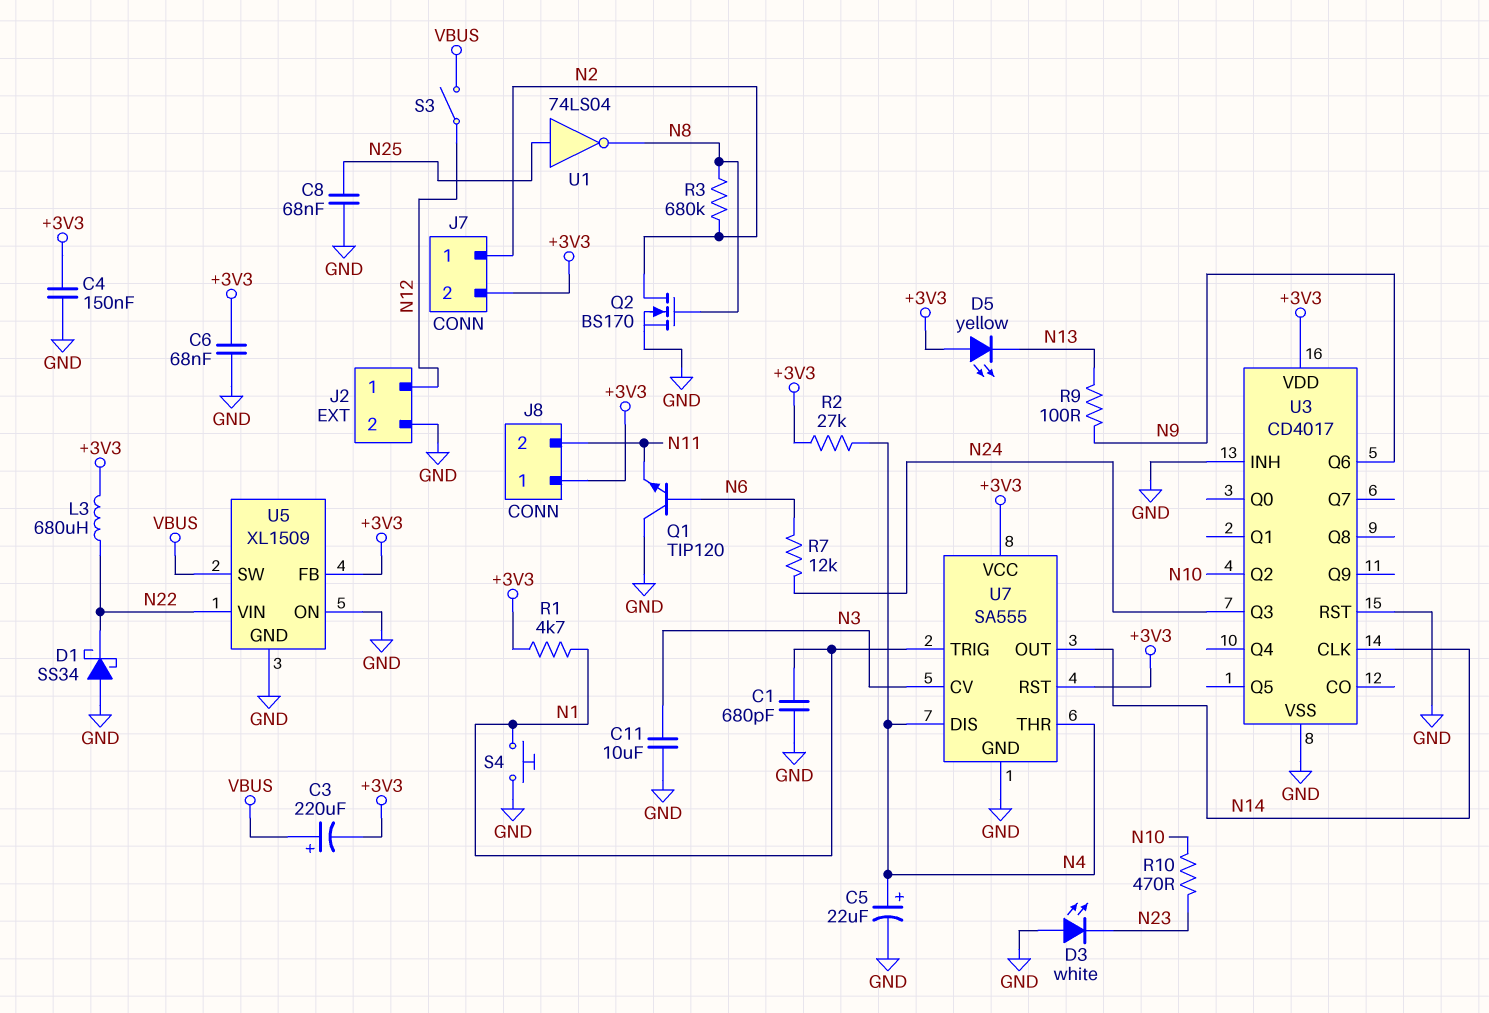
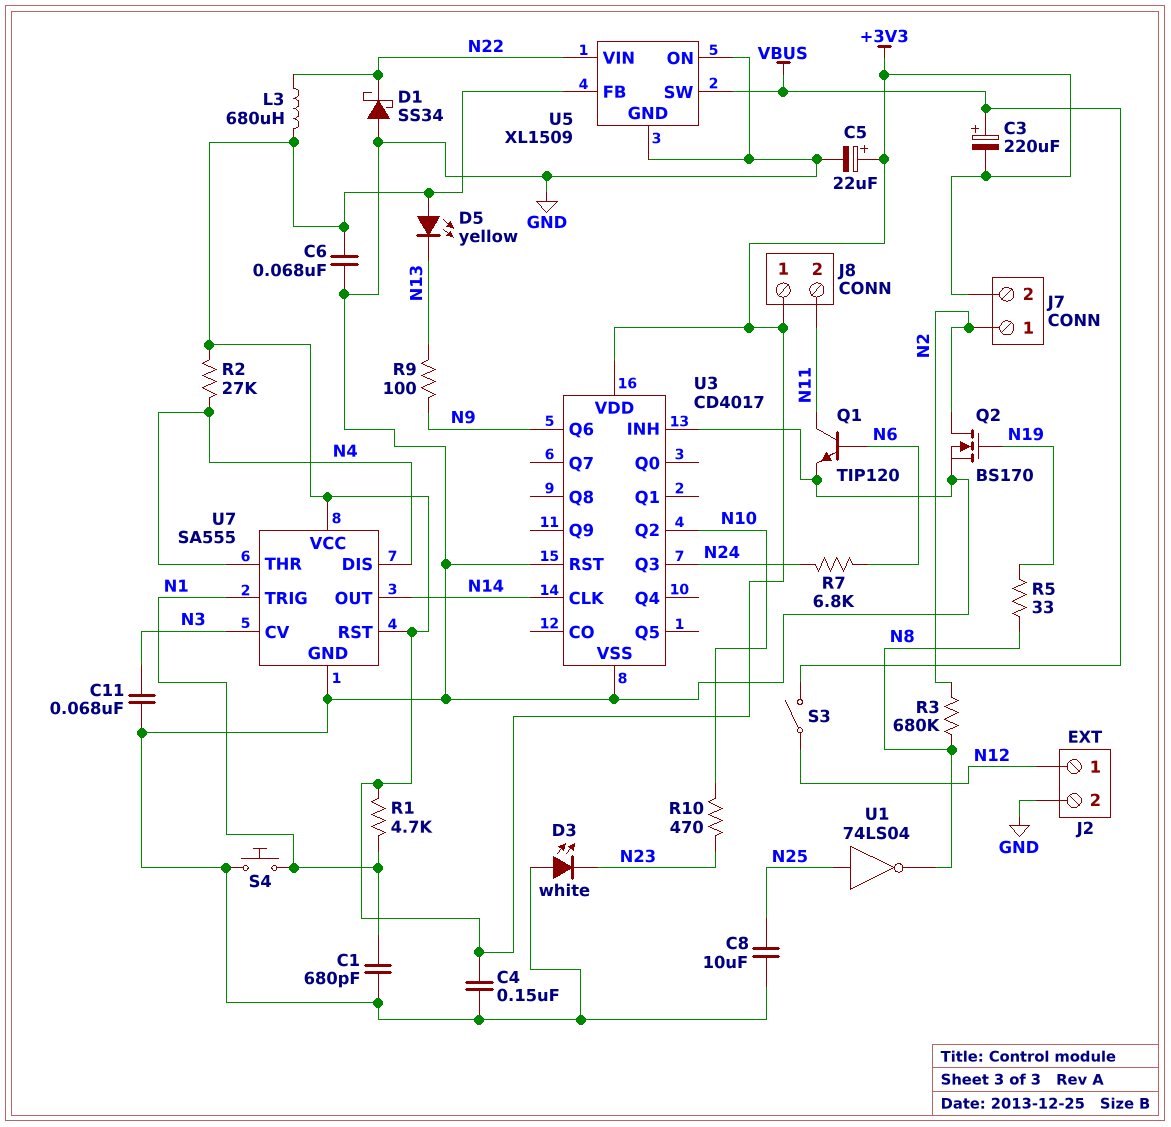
C5: 22uF (plus N4, minus GND) -> 22uF (plus +3V3, minus GND)
C8: 68nF (GND, N25) -> 10uF (GND, N25)
C11: 10uF (GND, N3) -> 68nF (GND, N3)
Q1: NPN TIP120 (B N6, C GND, E N11) -> NPN TIP120 (B N6, C N11, E GND)
Q2: NMOS BS170 (G N8, D N2, S GND) -> NMOS BS170 (G N19, D N2, S GND)
R5: none -> 33 (N8, N19)
R7: 12k (N6, N24) -> 6.8k (N6, N24)

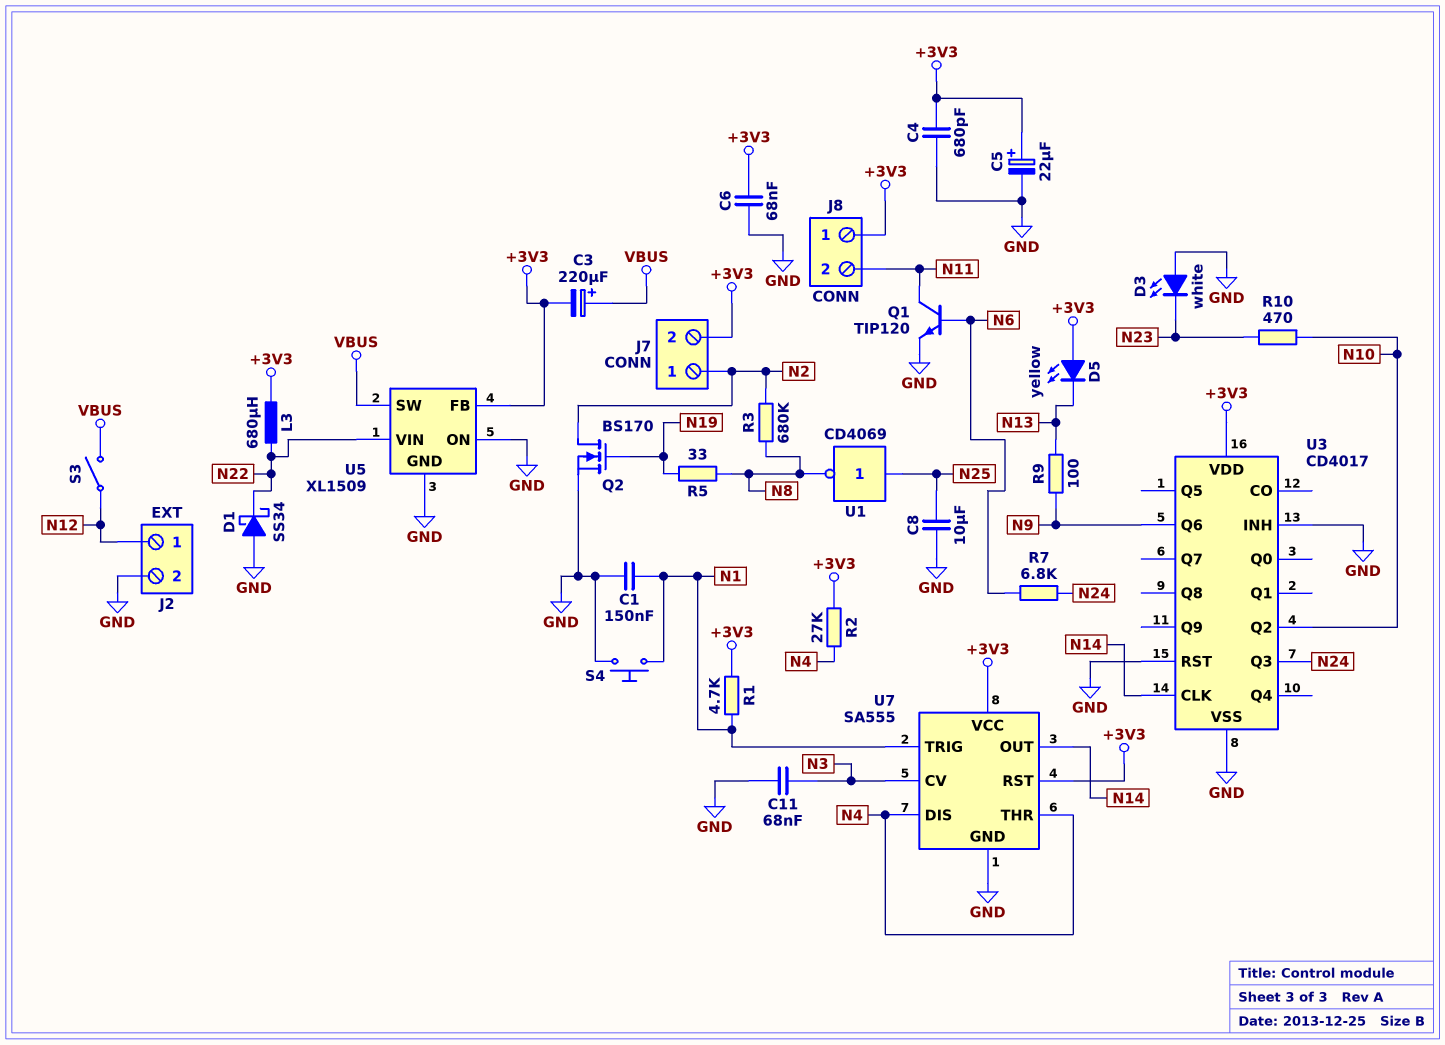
C1: 680pF (GND, N1) -> 150nF (GND, N1)
C4: 150nF (+3V3, GND) -> 680pF (+3V3, GND)
U1: NOT 74LS04 (in N25, out N8) -> NOT CD4069 (in N25, out N8)

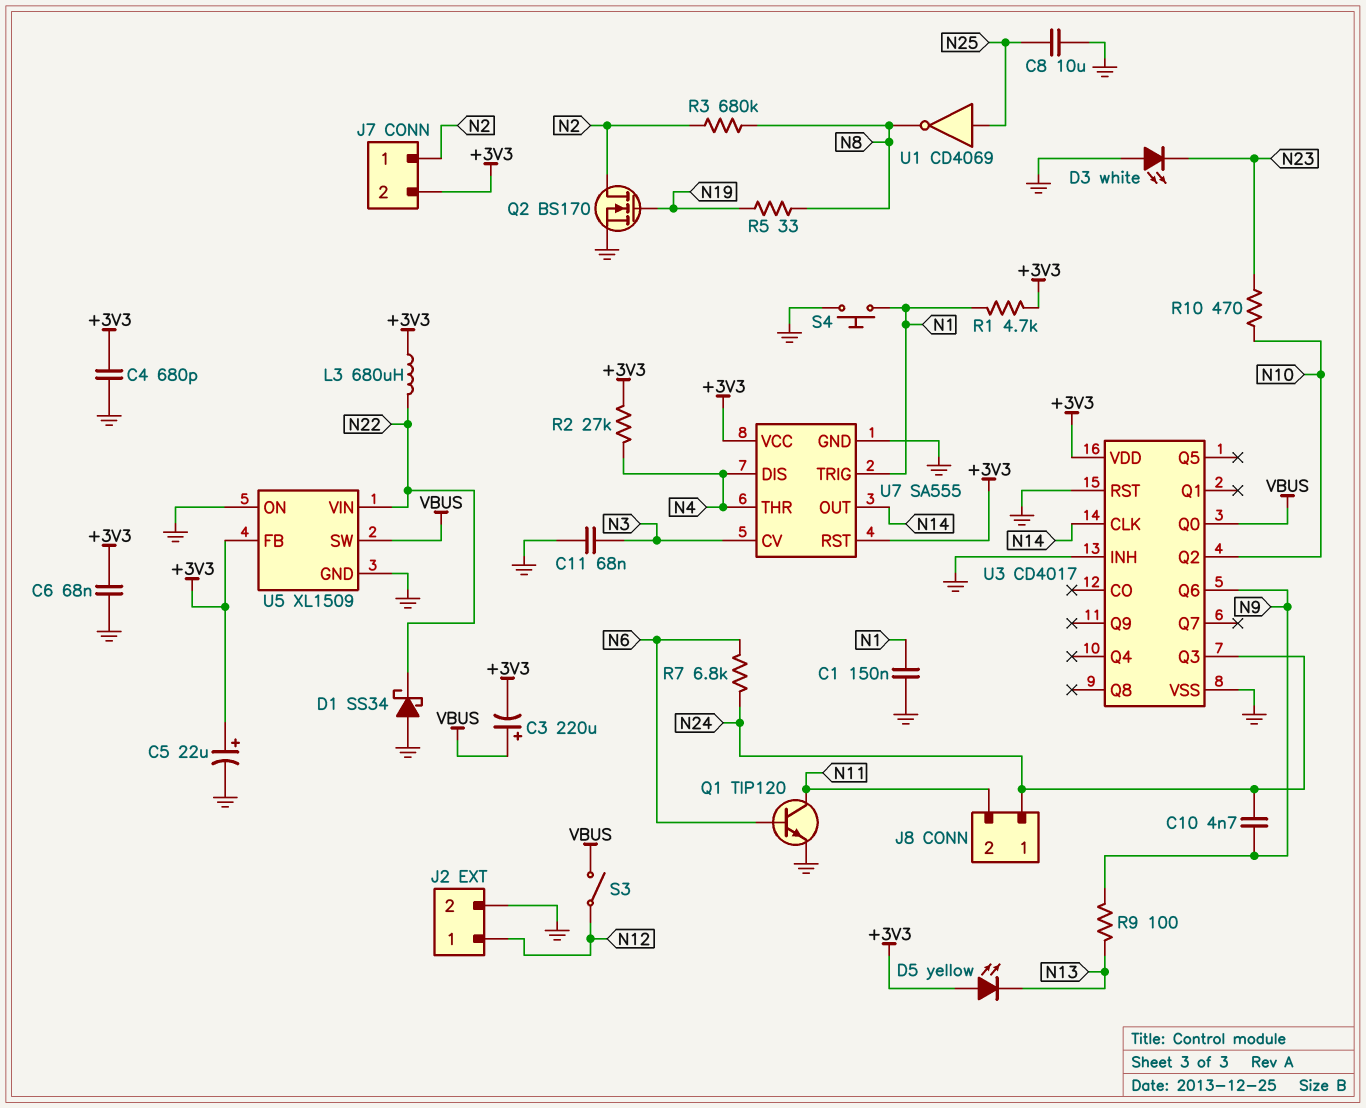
C10: none -> 4.7nF (N9, N24)
J8 pin 1: +3V3 -> N24
U3 pin Q0: none -> VBUS

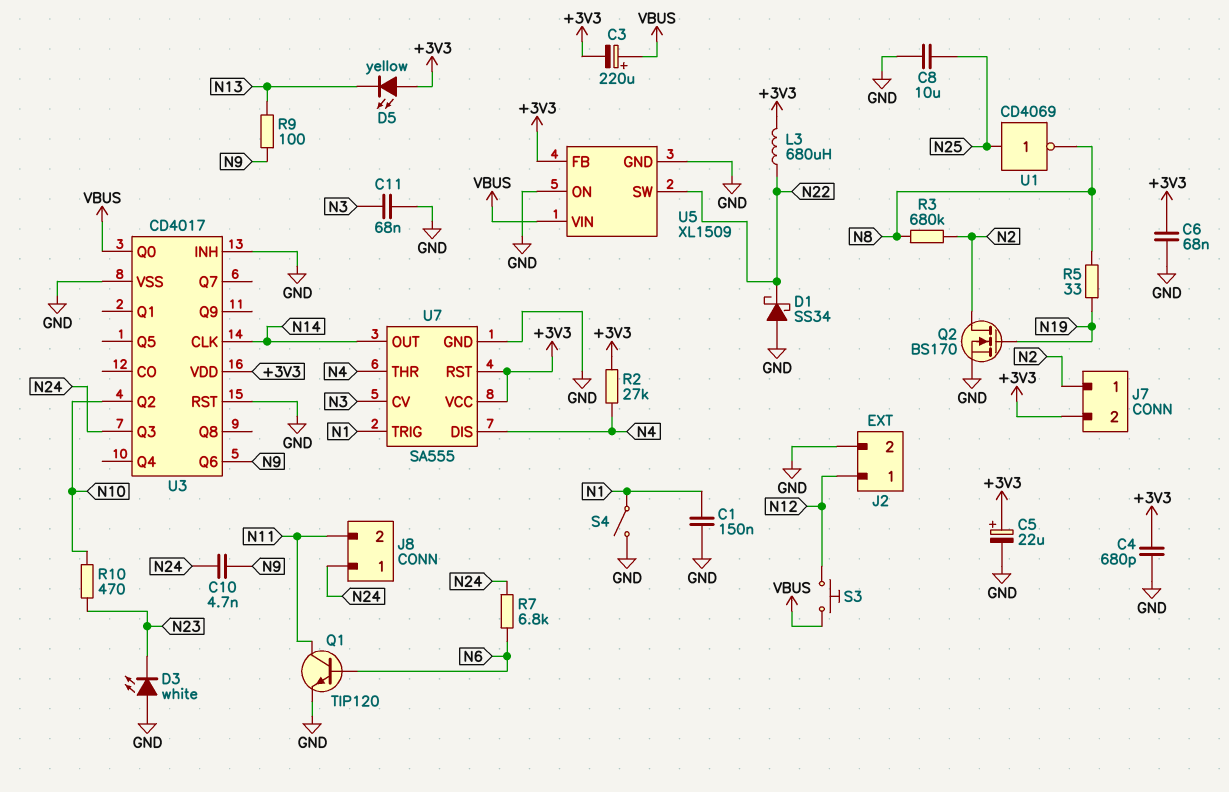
R1: 4.7k (+3V3, N1) -> none
S3: switch (N12, VBUS) -> button (N12, VBUS)
S4: button (GND, N1) -> switch (GND, N1)
U5 pin SW: VBUS -> N22
U5 pin VIN: N22 -> VBUS

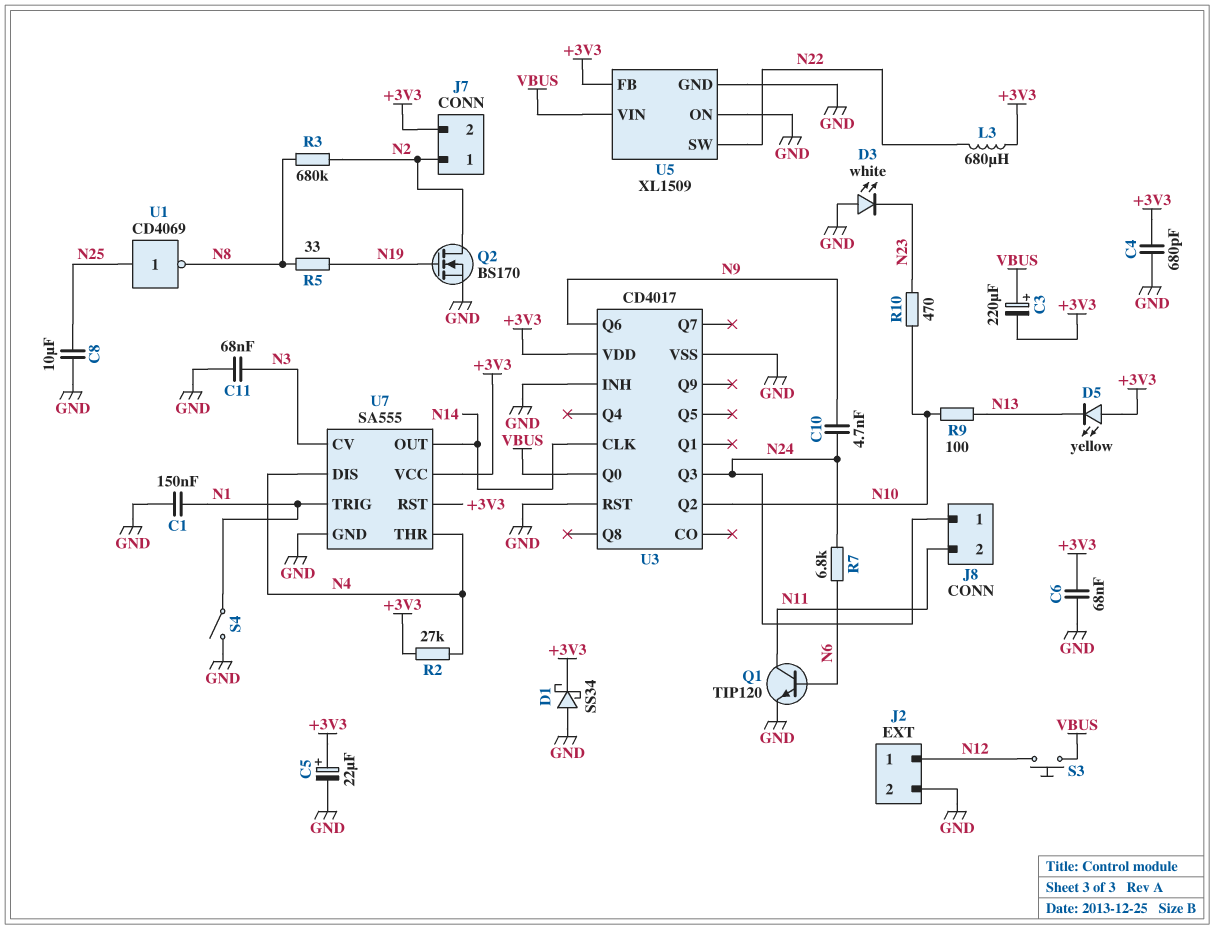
D1: schottky SS34 (A GND, K N22) -> schottky SS34 (A GND, K +3V3)
R9: 100 (N9, N13) -> 100 (N10, N13)

